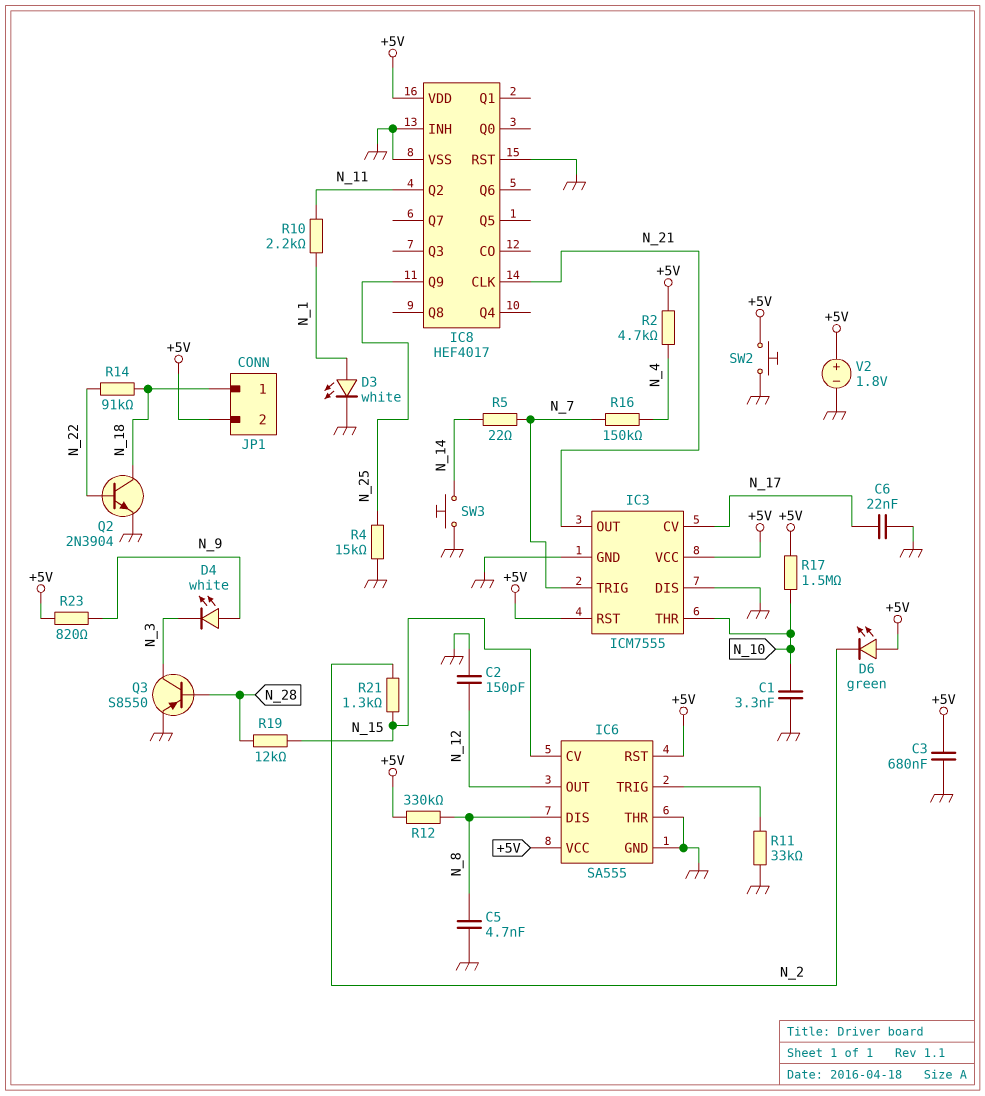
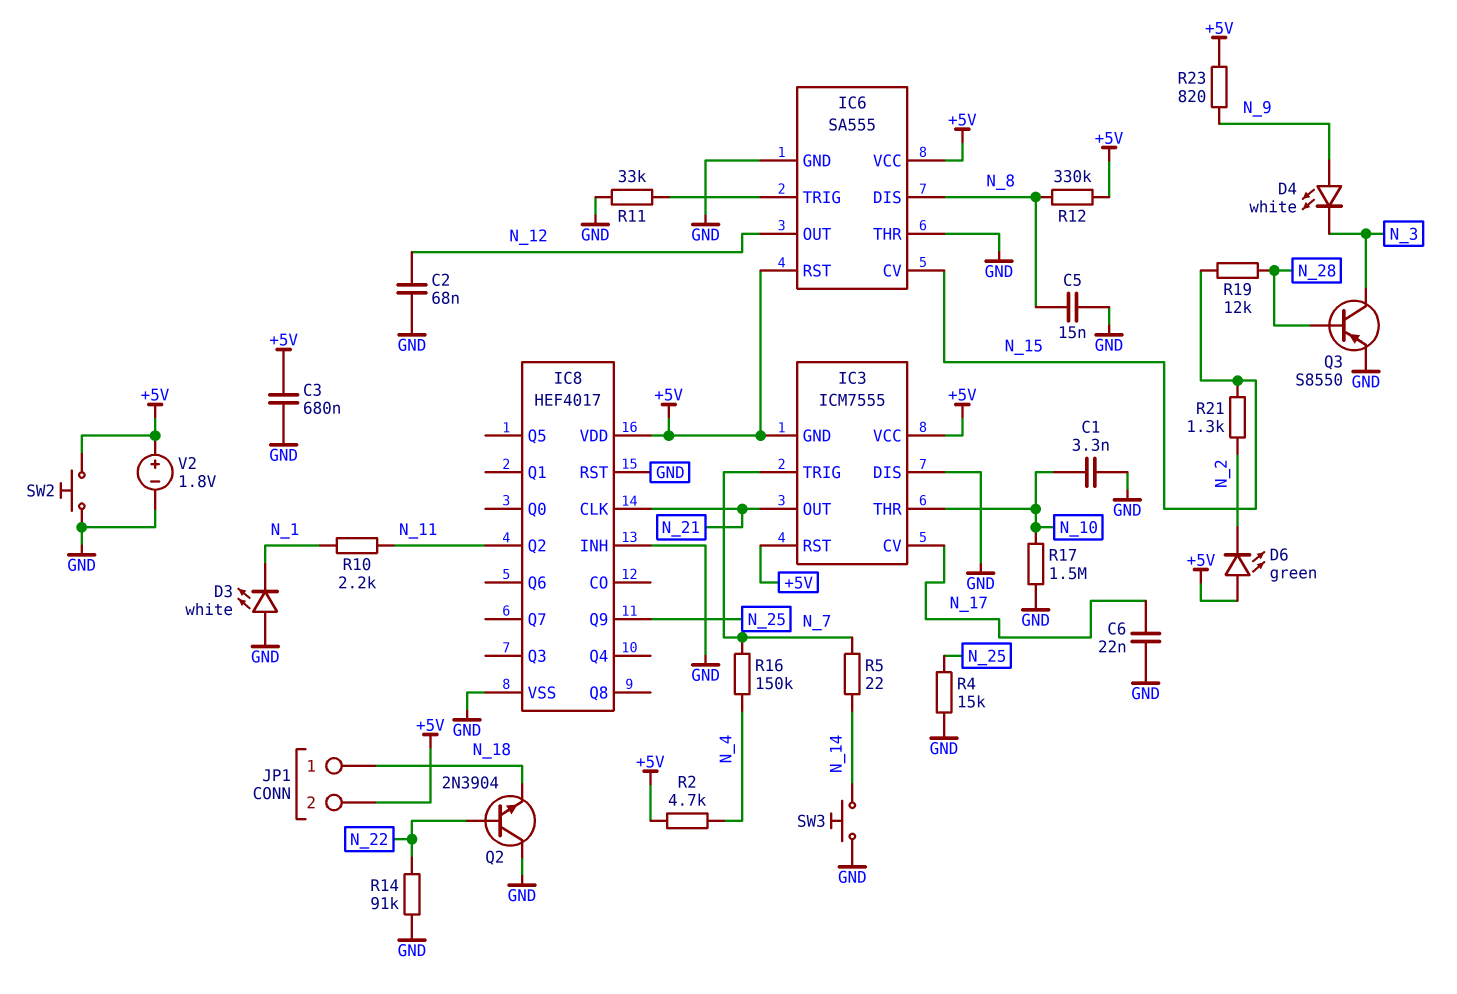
C2: 150pF (GND, N_12) -> 68nF (GND, N_12)
C5: 4.7nF (GND, N_8) -> 15nF (GND, N_8)
D3: LED white (A N_1, K GND) -> LED white (A GND, K N_1)
IC3 pin GND: GND -> +5V
Q2: NPN 2N3904 (B N_22, C N_18, E GND) -> NPN 2N3904 (B N_22, C GND, E N_18)
R14: 91k (N_18, N_22) -> 91k (GND, N_22)
R17: 1.5M (+5V, N_10) -> 1.5M (GND, N_10)

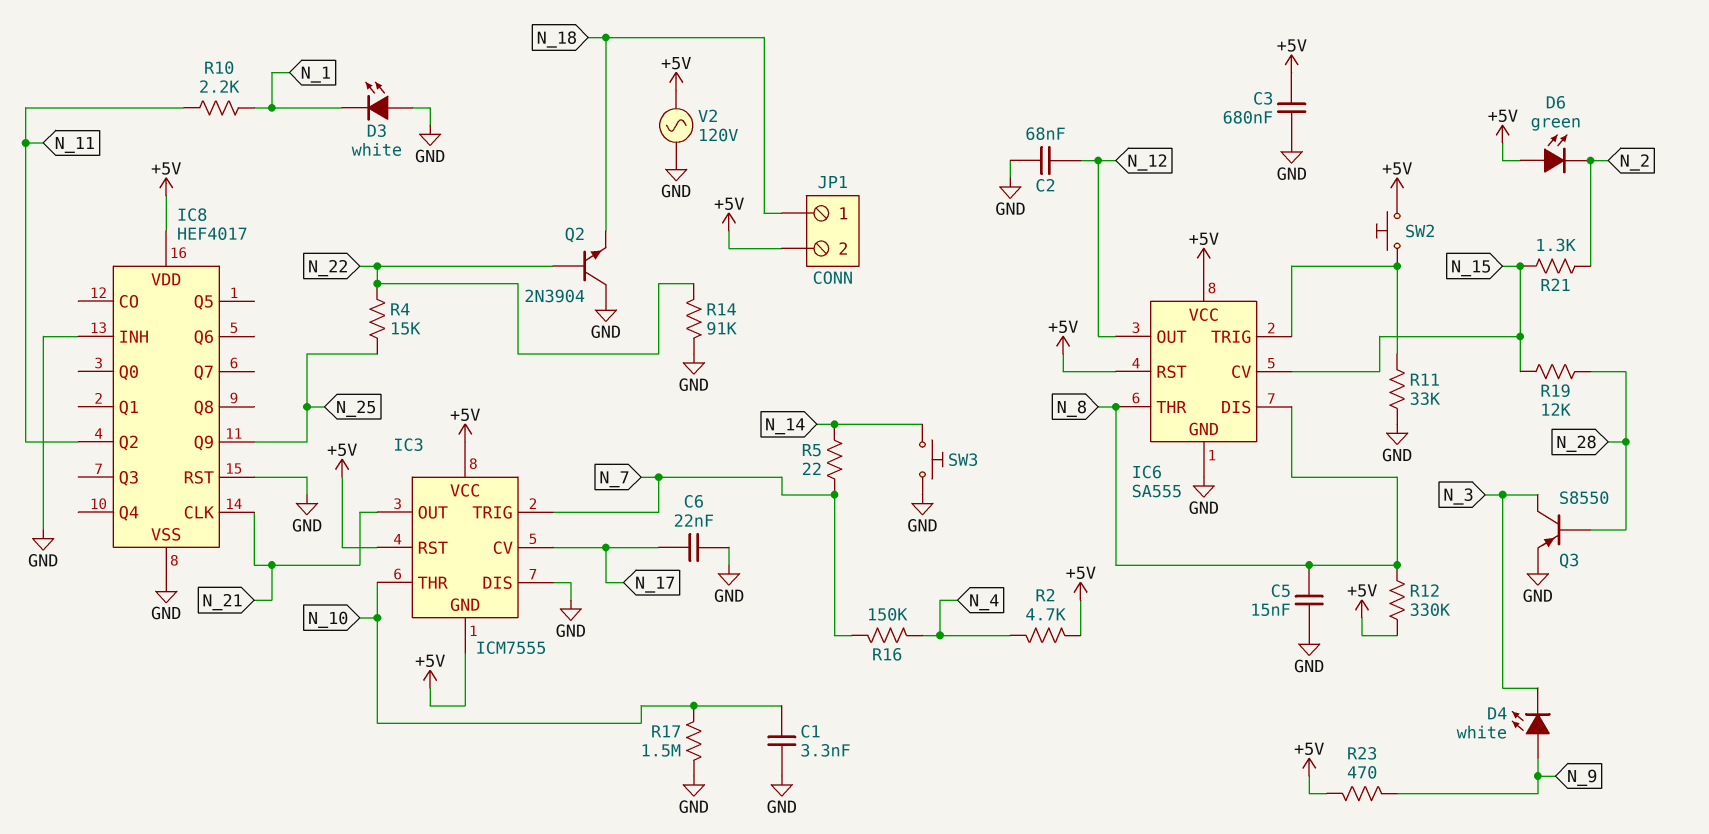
IC6 pin THR: GND -> N_8
R4: 15k (GND, N_25) -> 15k (N_22, N_25)
R23: 820 (+5V, N_9) -> 470 (+5V, N_9)
SW2: button (+5V, GND) -> button (+5V, IC6/TRIG)
V2: 1.8V (plus +5V, minus GND) -> AC 120V (+5V, GND)

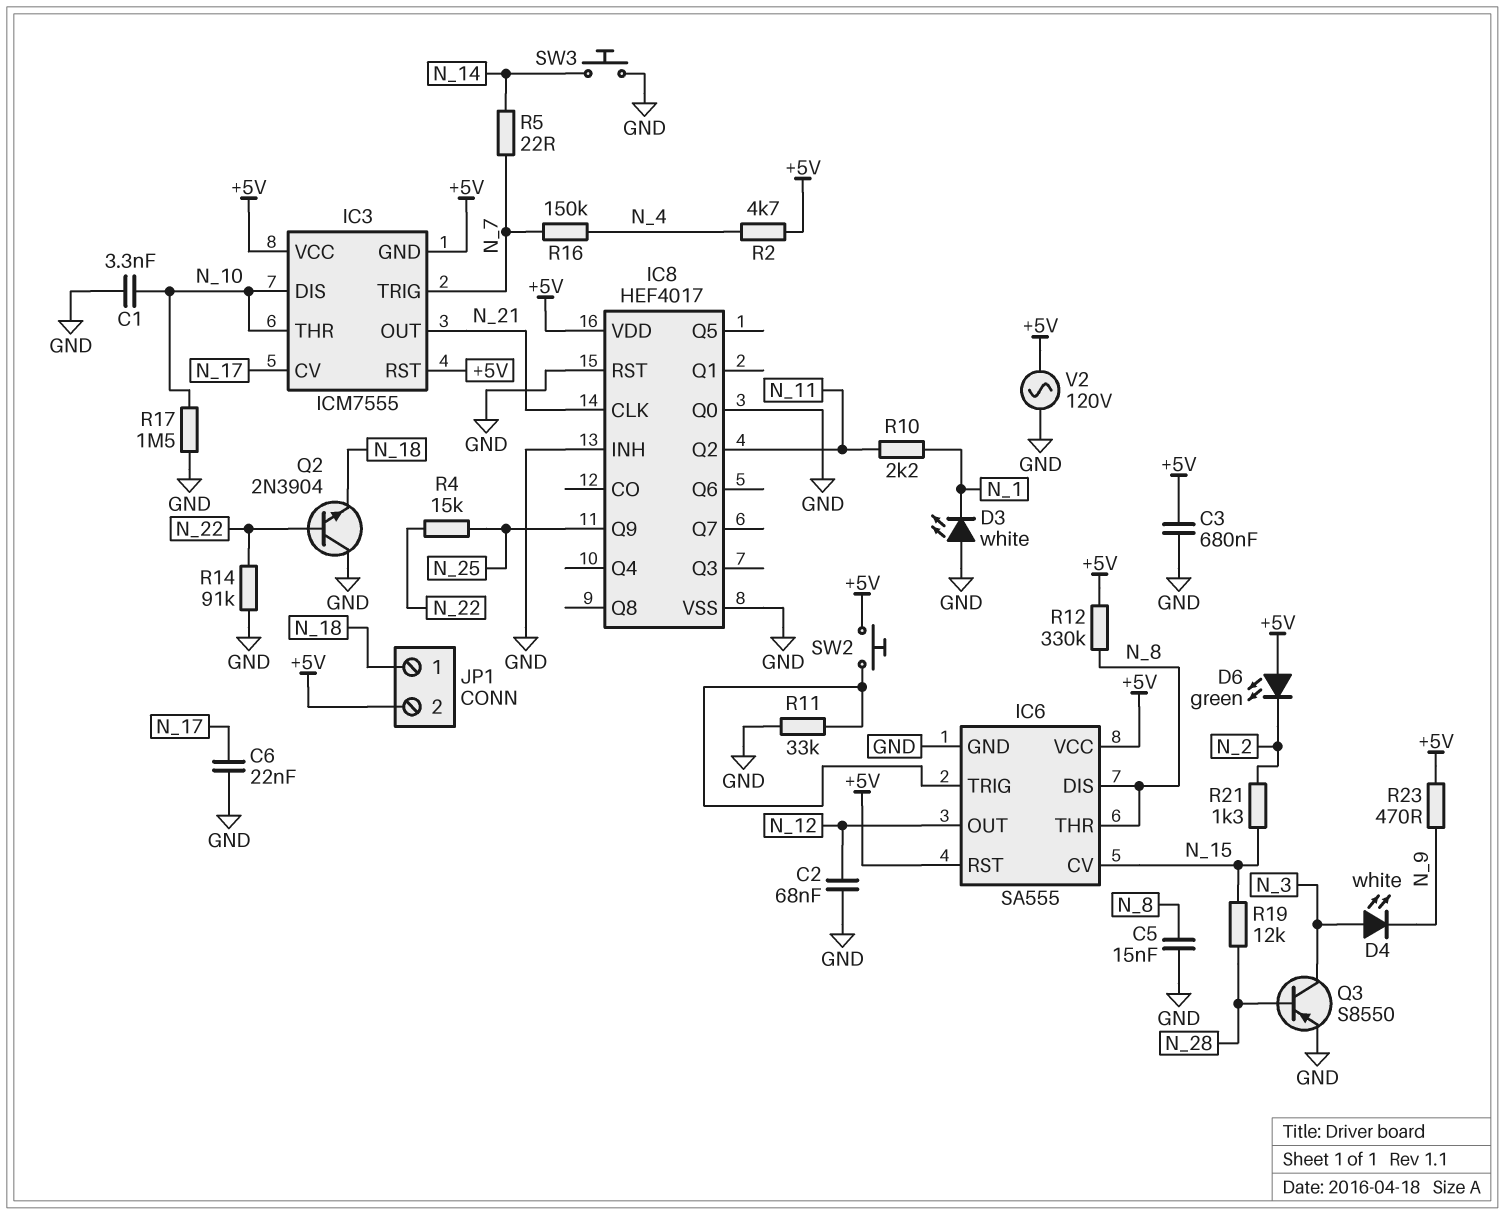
D4: LED white (A N_9, K N_3) -> LED white (A N_3, K N_9)
IC3 pin DIS: GND -> N_10
IC8 pin Q0: none -> GND

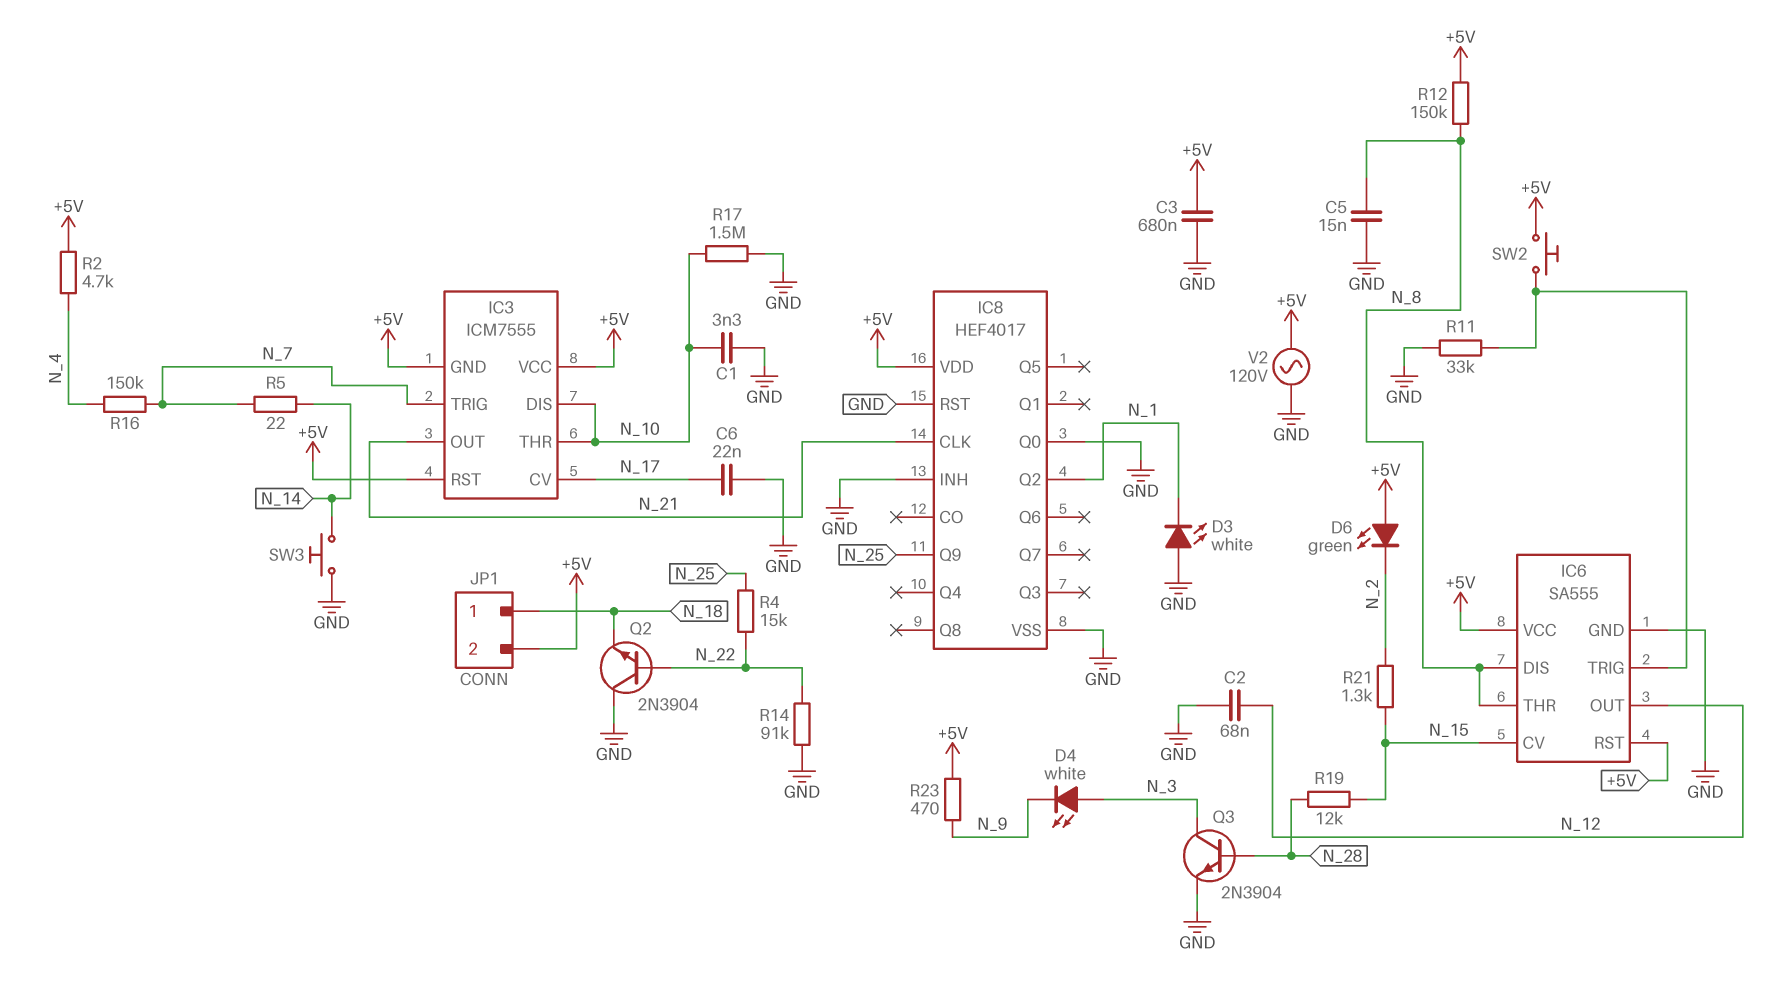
IC8 pin Q2: N_11 -> N_1
Q3: PNP S8550 (B N_28, C N_3, E GND) -> NPN 2N3904 (B N_28, C N_3, E GND)
R10: 2.2k (N_1, N_11) -> none
R12: 330k (+5V, N_8) -> 150k (+5V, N_8)

